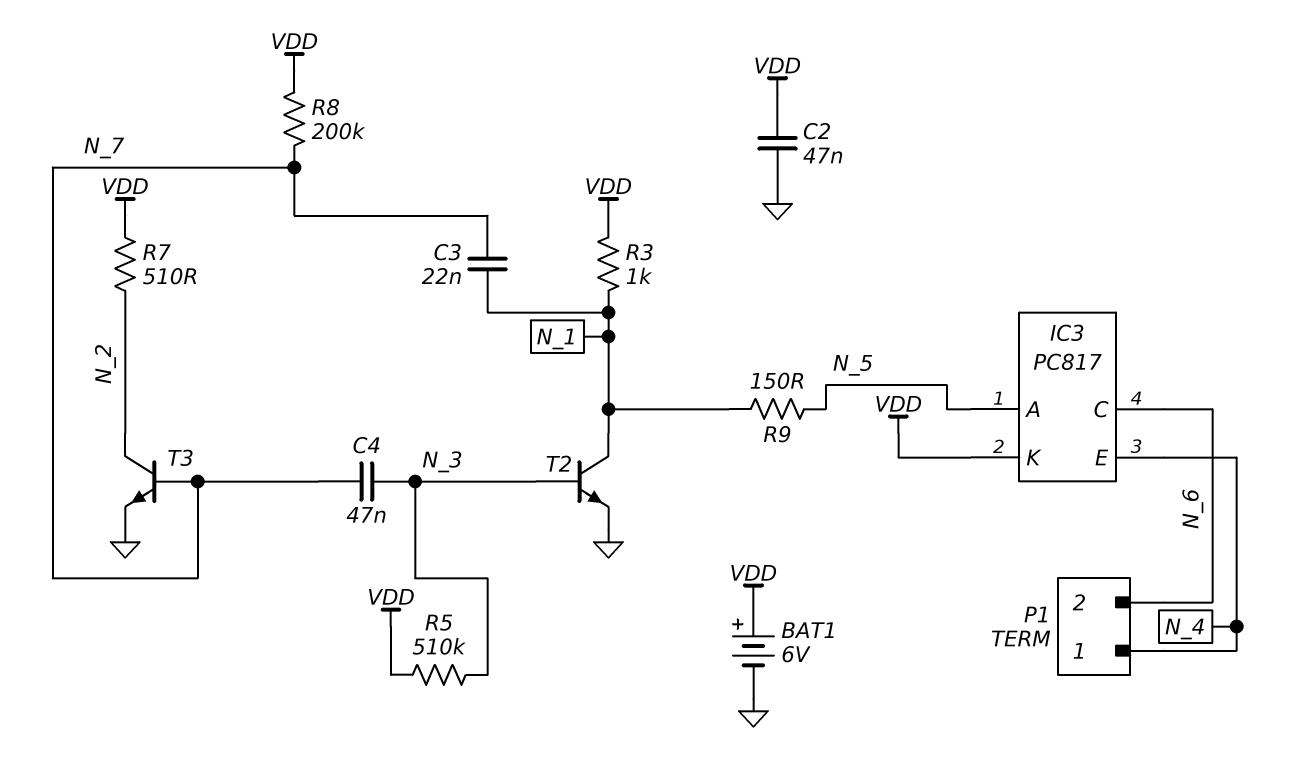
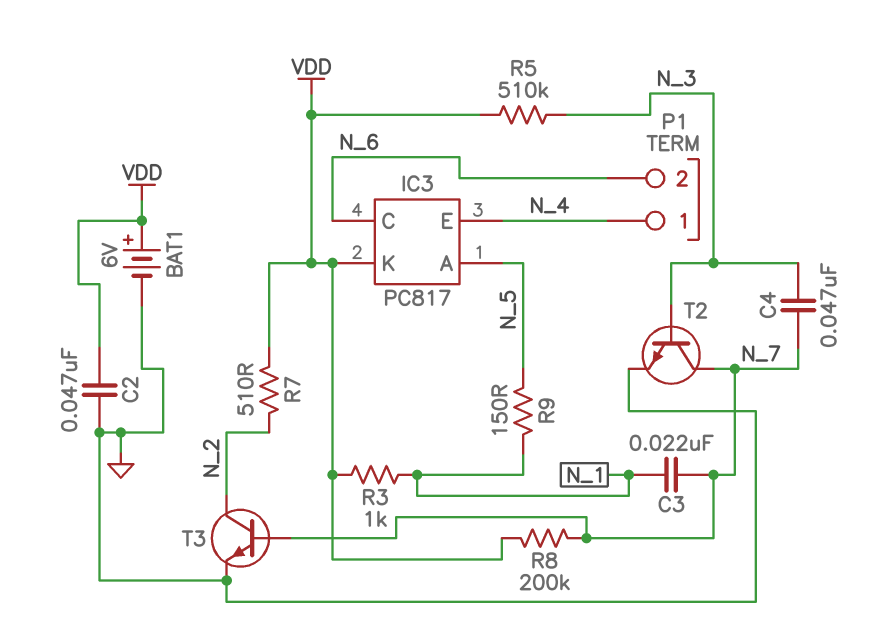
T2: NPN (B N_3, C N_1, E GND) -> NPN (B N_3, C N_7, E GND)

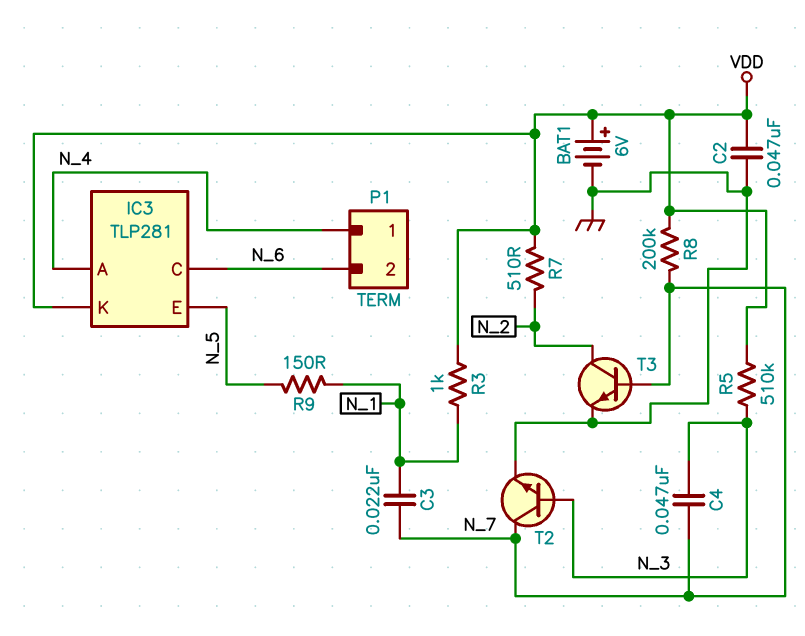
IC3: PC817 -> TLP281
IC3 pin A: N_5 -> N_4
IC3 pin E: N_4 -> N_5

